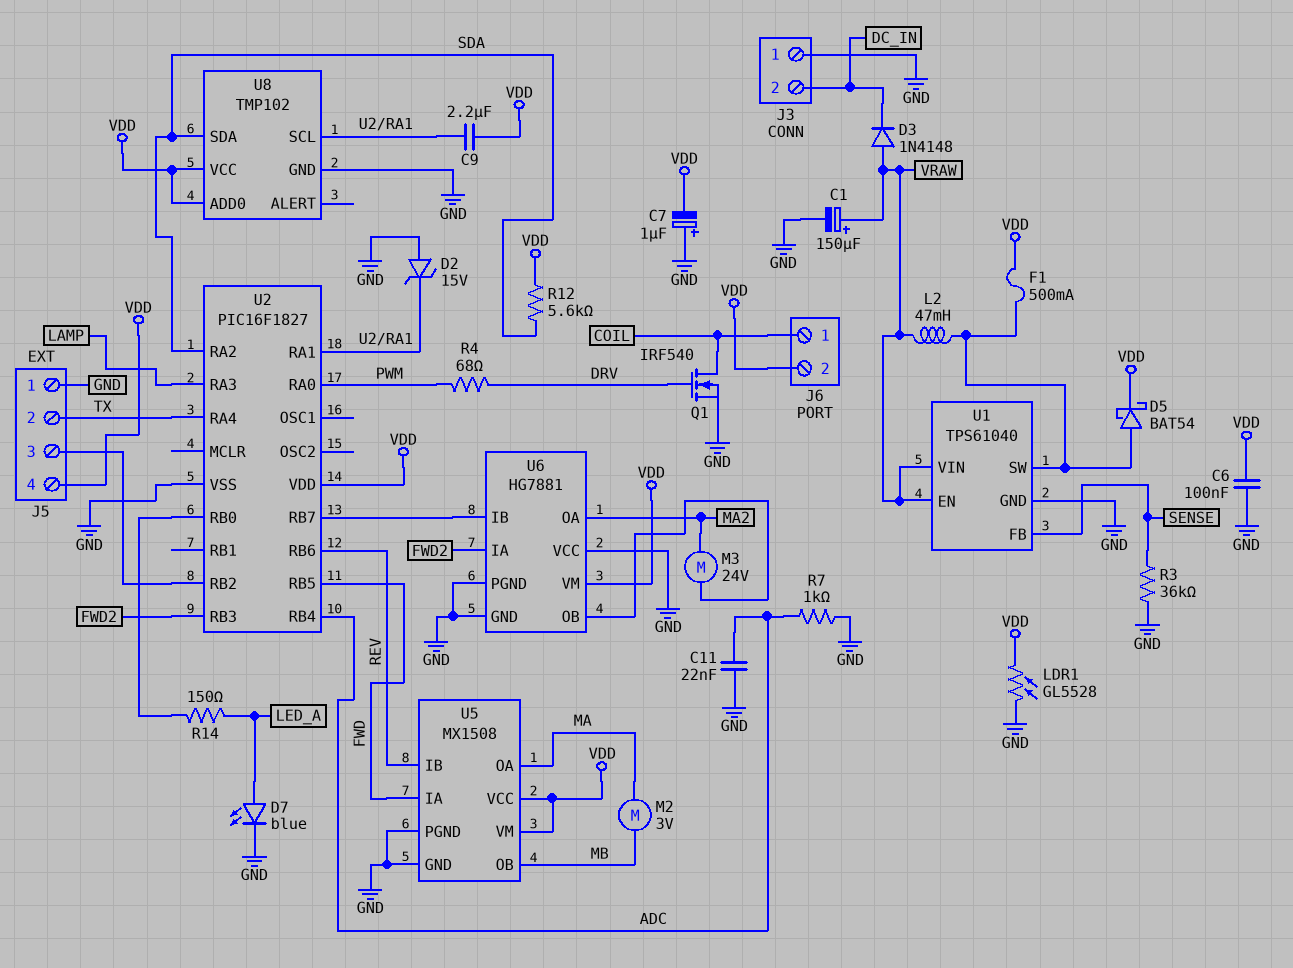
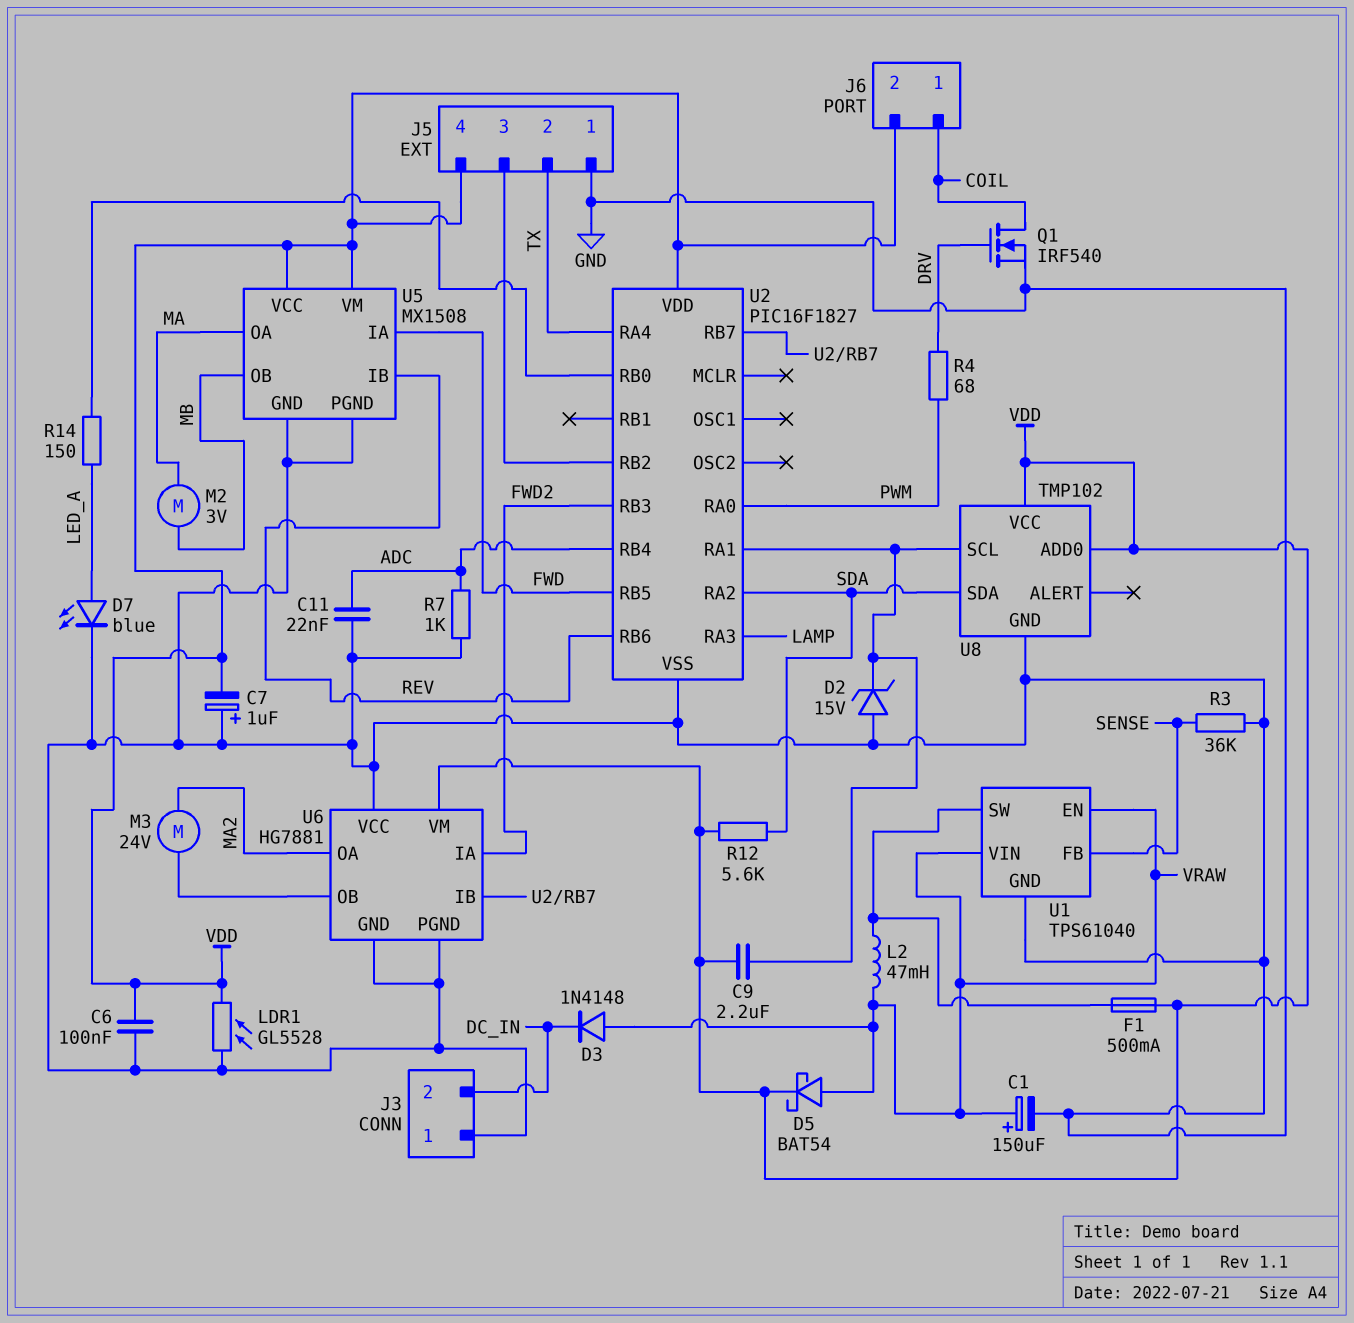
D5: schottky BAT54 (A U1/SW, K VDD) -> schottky BAT54 (A VRAW, K VDD)

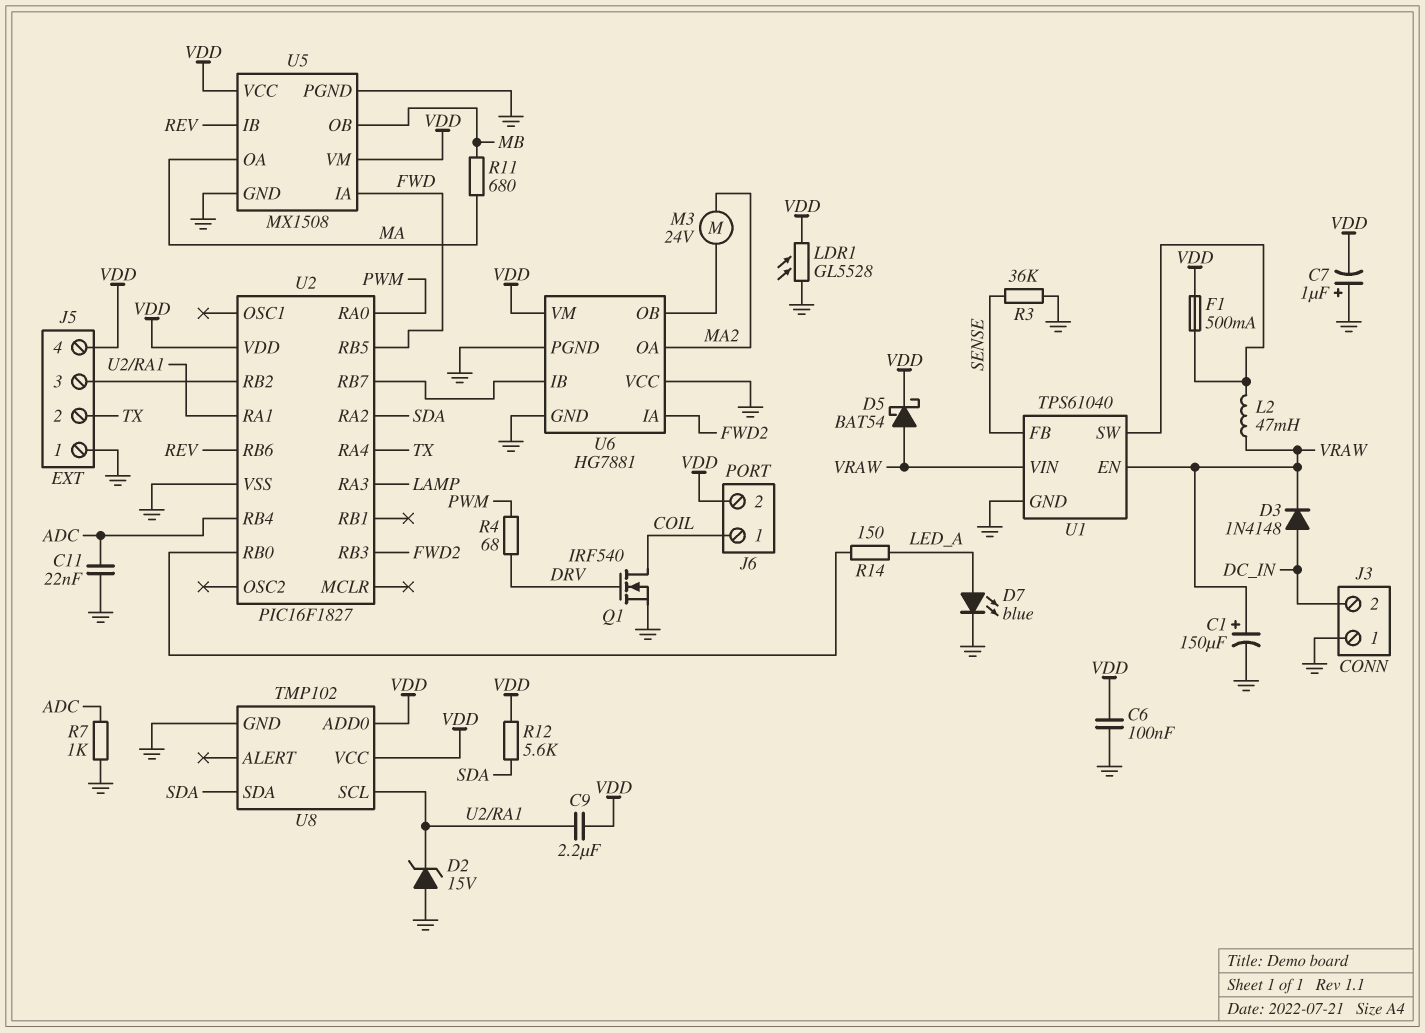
D3: diode 1N4148 (A VRAW, K DC_IN) -> diode 1N4148 (A DC_IN, K VRAW)
M2: motor 3V (MA, MB) -> none
R11: none -> 680 (MA, MB)

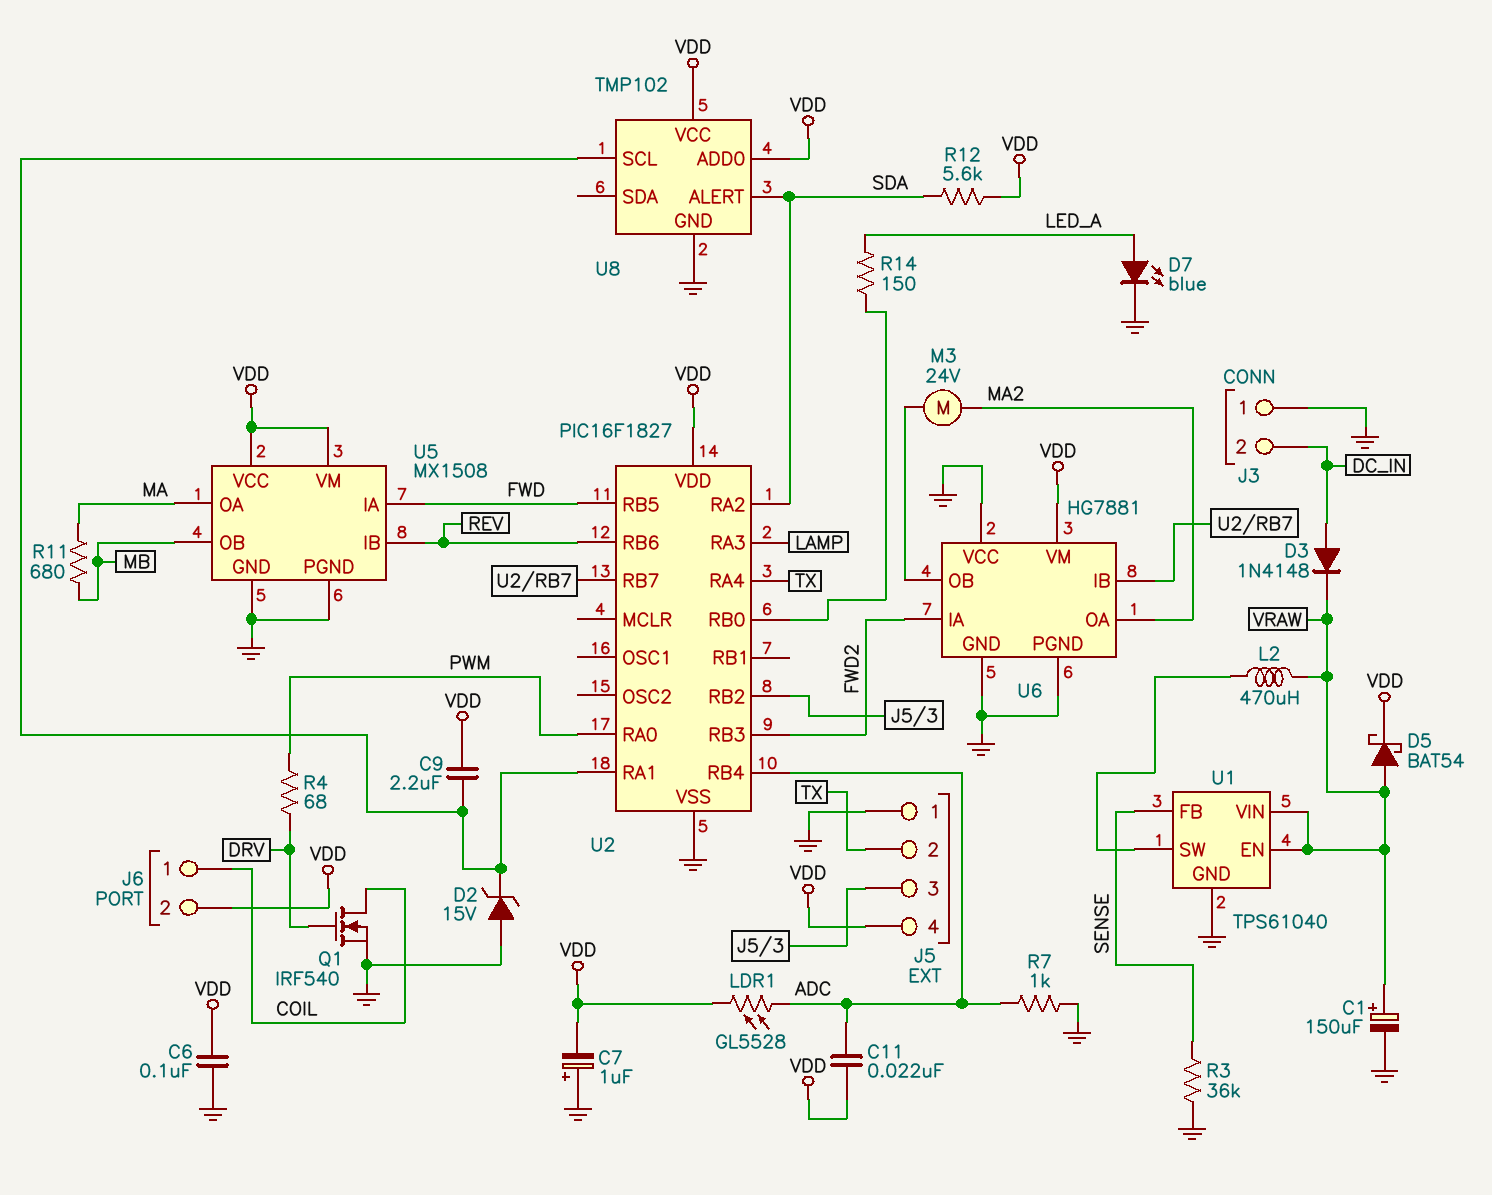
C11: 22nF (ADC, GND) -> 22nF (ADC, VDD)
F1: 500mA (U1/SW, VDD) -> none
L2: 47mH (U1/SW, VRAW) -> 470uH (U1/SW, VRAW)
LDR1: GL5528 (GND, VDD) -> GL5528 (ADC, VDD)
U8 pin ALERT: none -> SDA
U8 pin SDA: SDA -> none

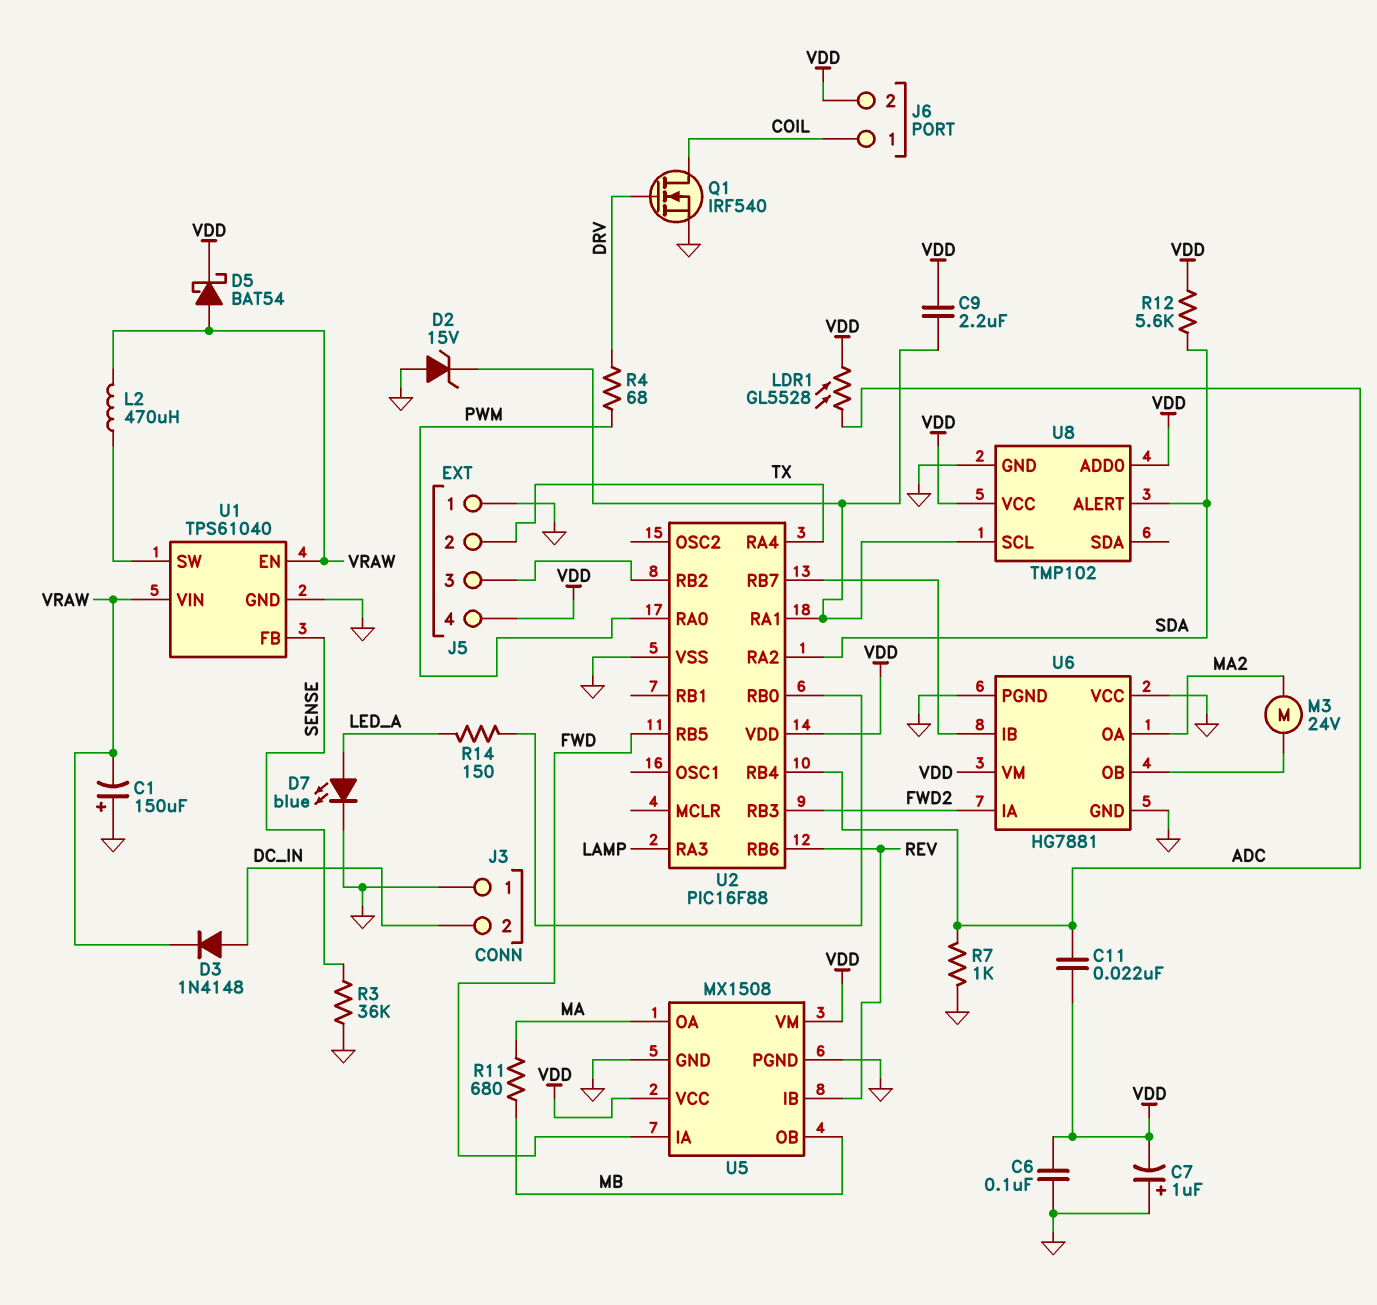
C1: 150uF (plus VRAW, minus GND) -> 150uF (plus GND, minus VRAW)
U2: PIC16F1827 -> PIC16F88

